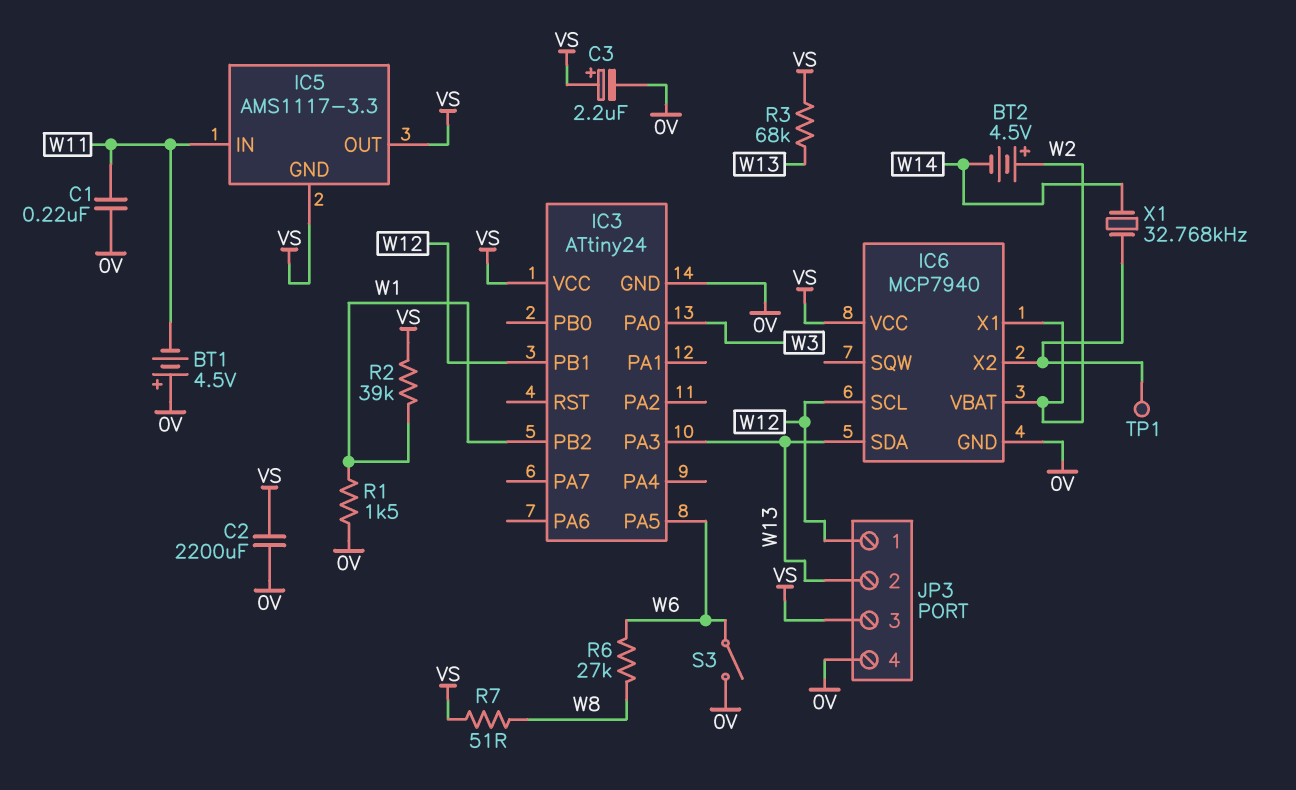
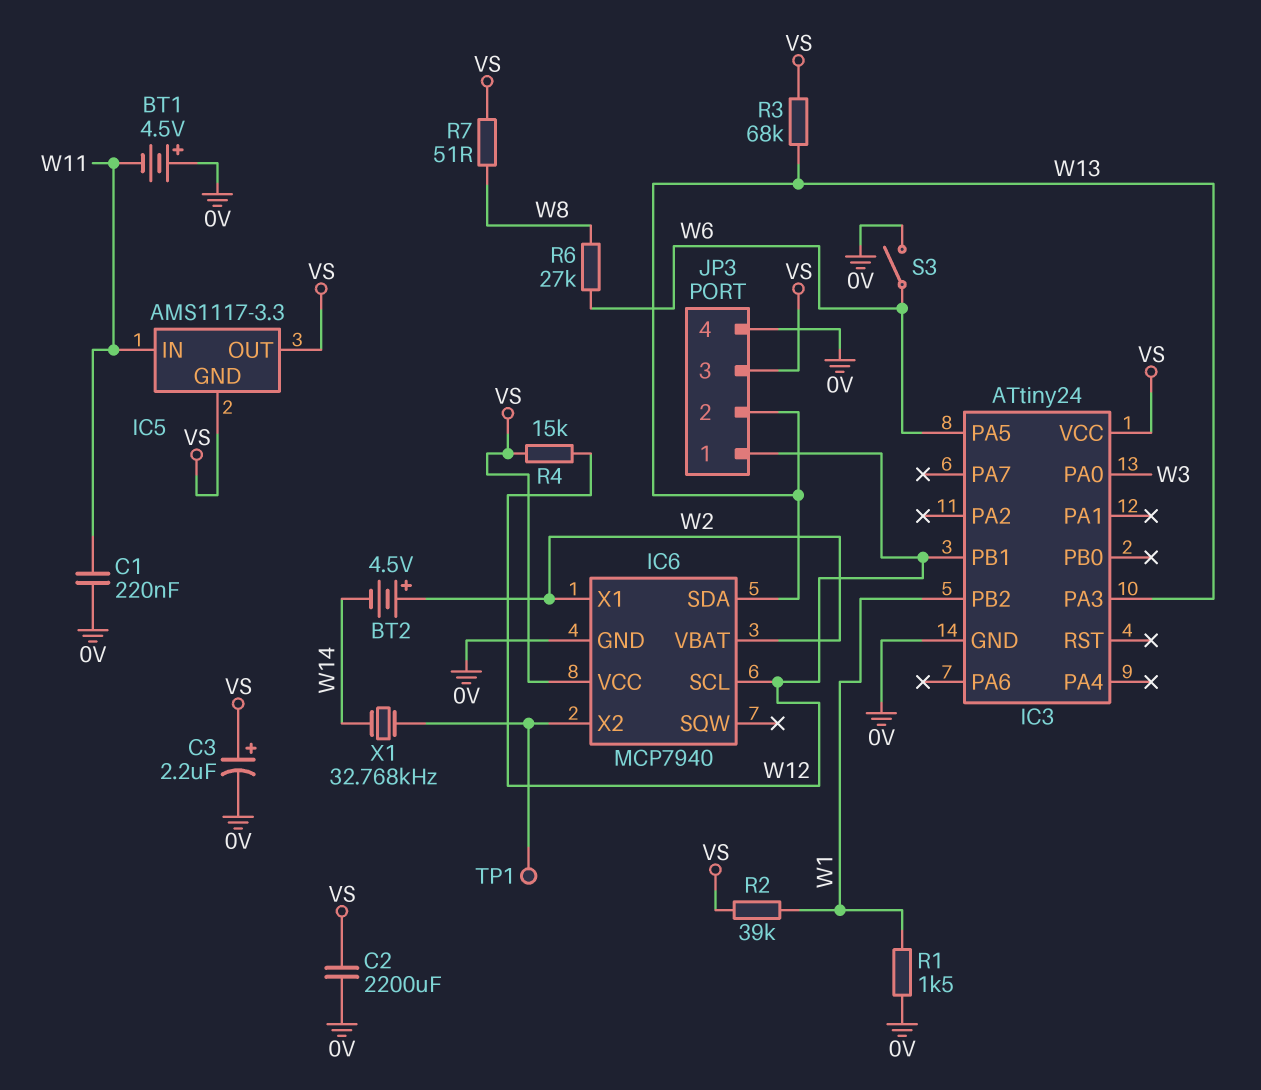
R4: none -> 15k (VS, W12)

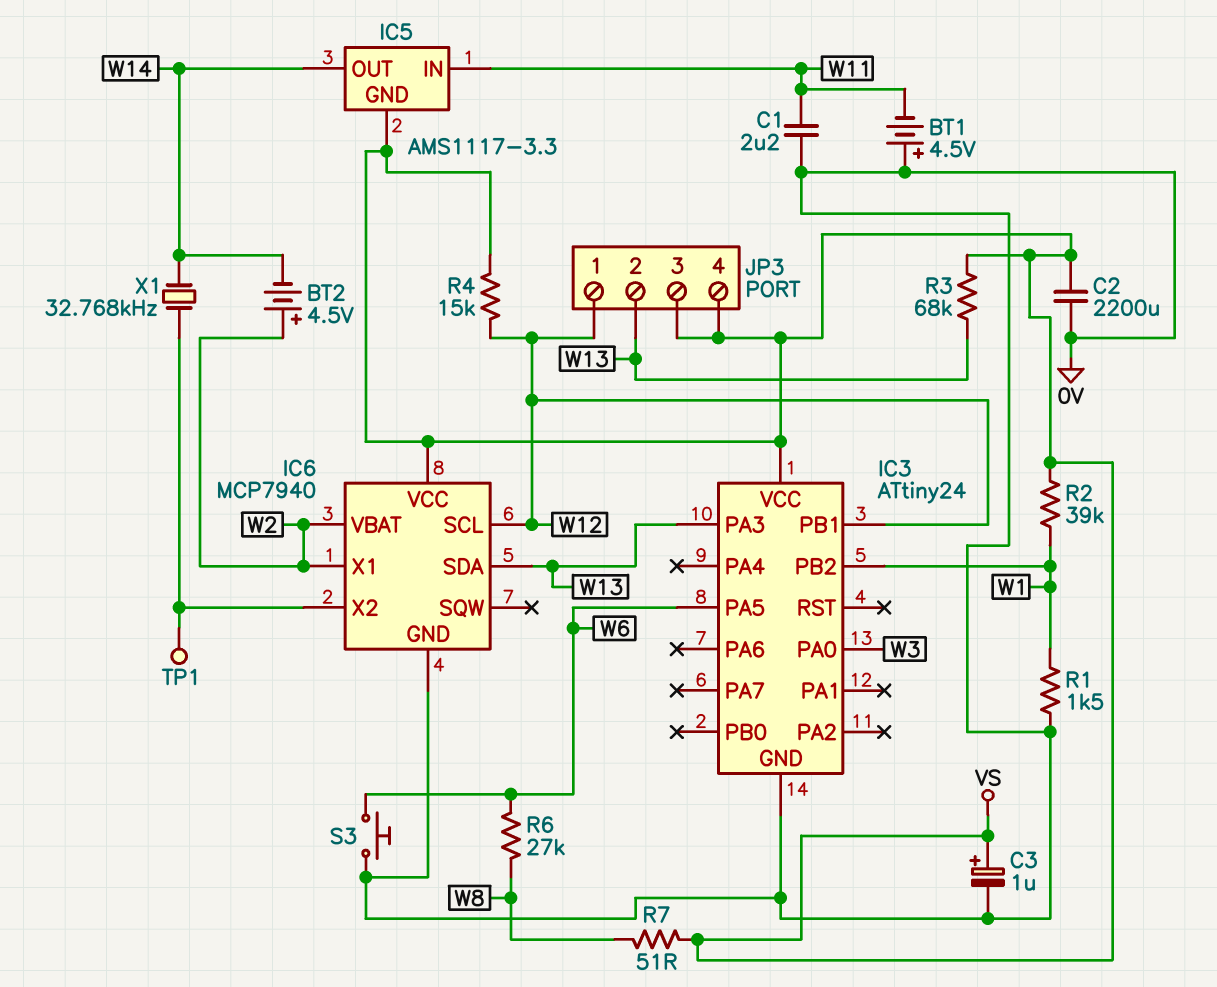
C1: 220nF (0V, W11) -> 2.2uF (0V, W11)
C3: 2.2uF (plus VS, minus 0V) -> 1uF (plus VS, minus 0V)
IC5 pin OUT: VS -> W14
JP3 pin 4: 0V -> VS
S3: switch (0V, W6) -> button (0V, W6)

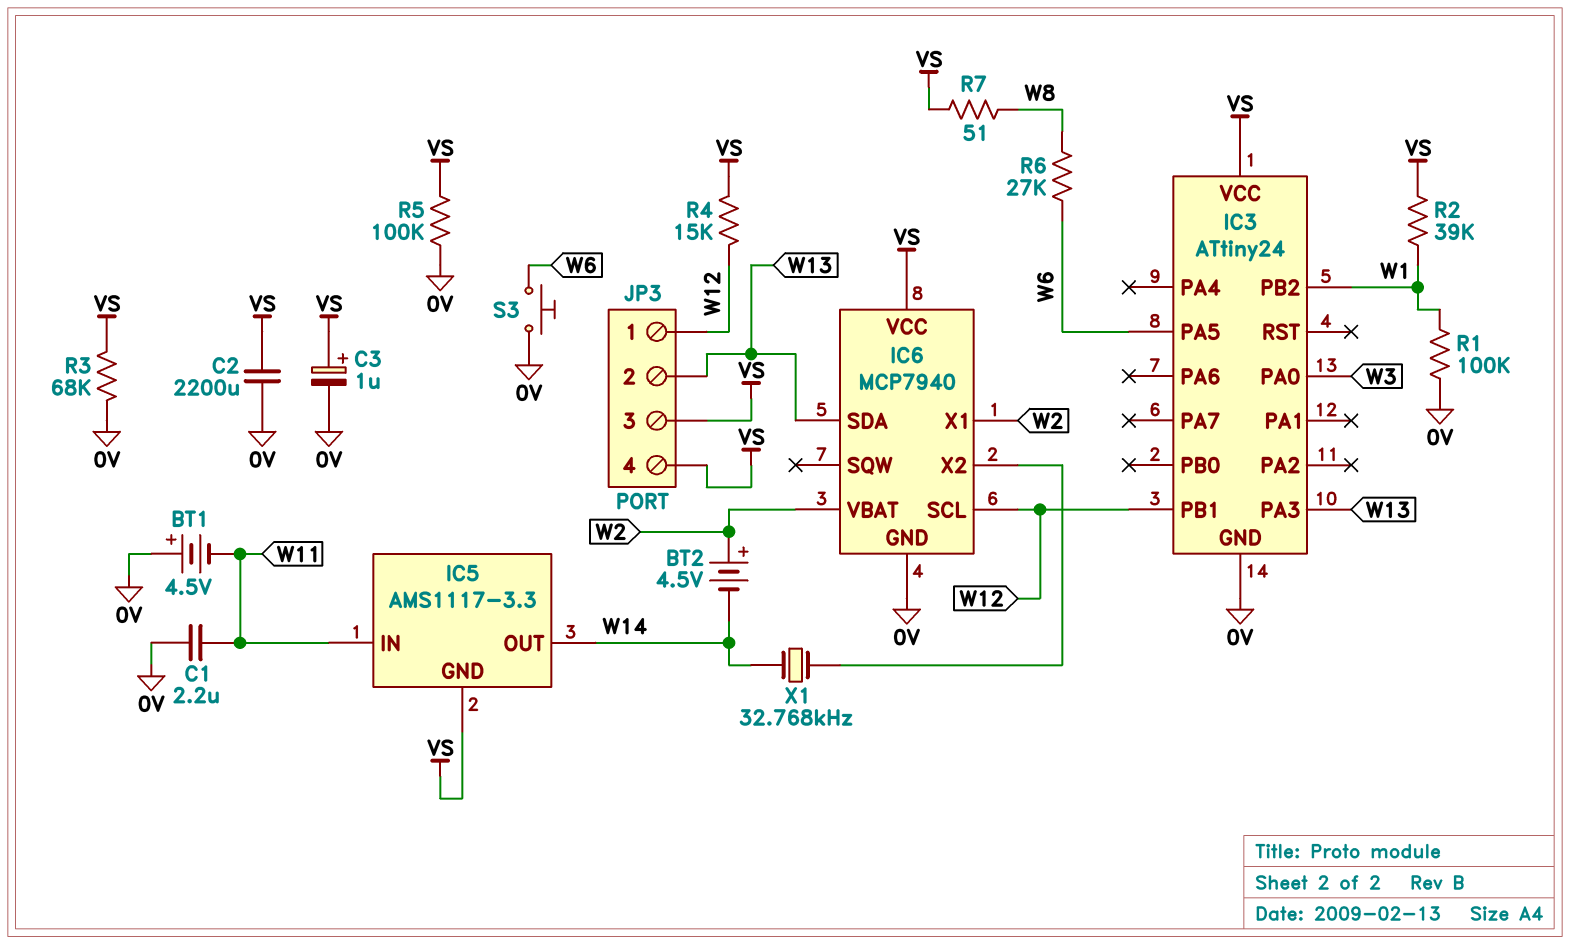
R1: 1.5k (0V, W1) -> 100k (0V, W1)
R3: 68k (VS, W13) -> 68k (0V, VS)
R5: none -> 100k (0V, VS)
TP1: test point (IC6/X2) -> none

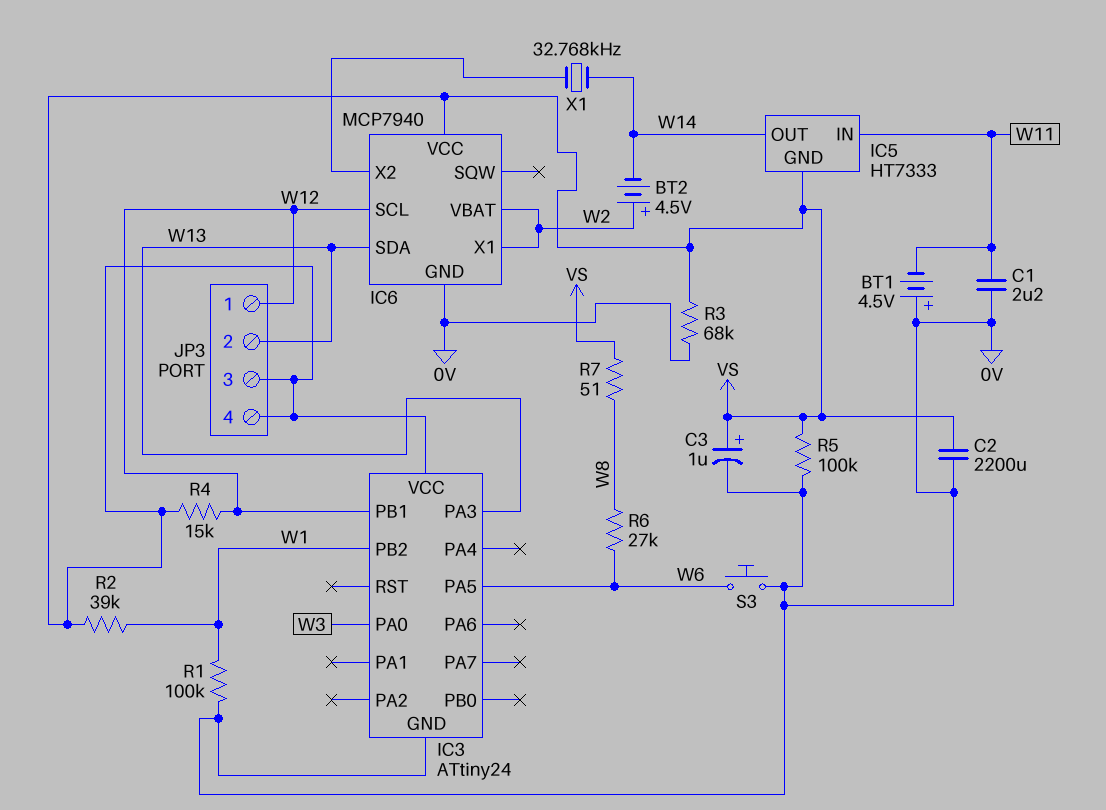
IC5: AMS1117-3.3 -> HT7333

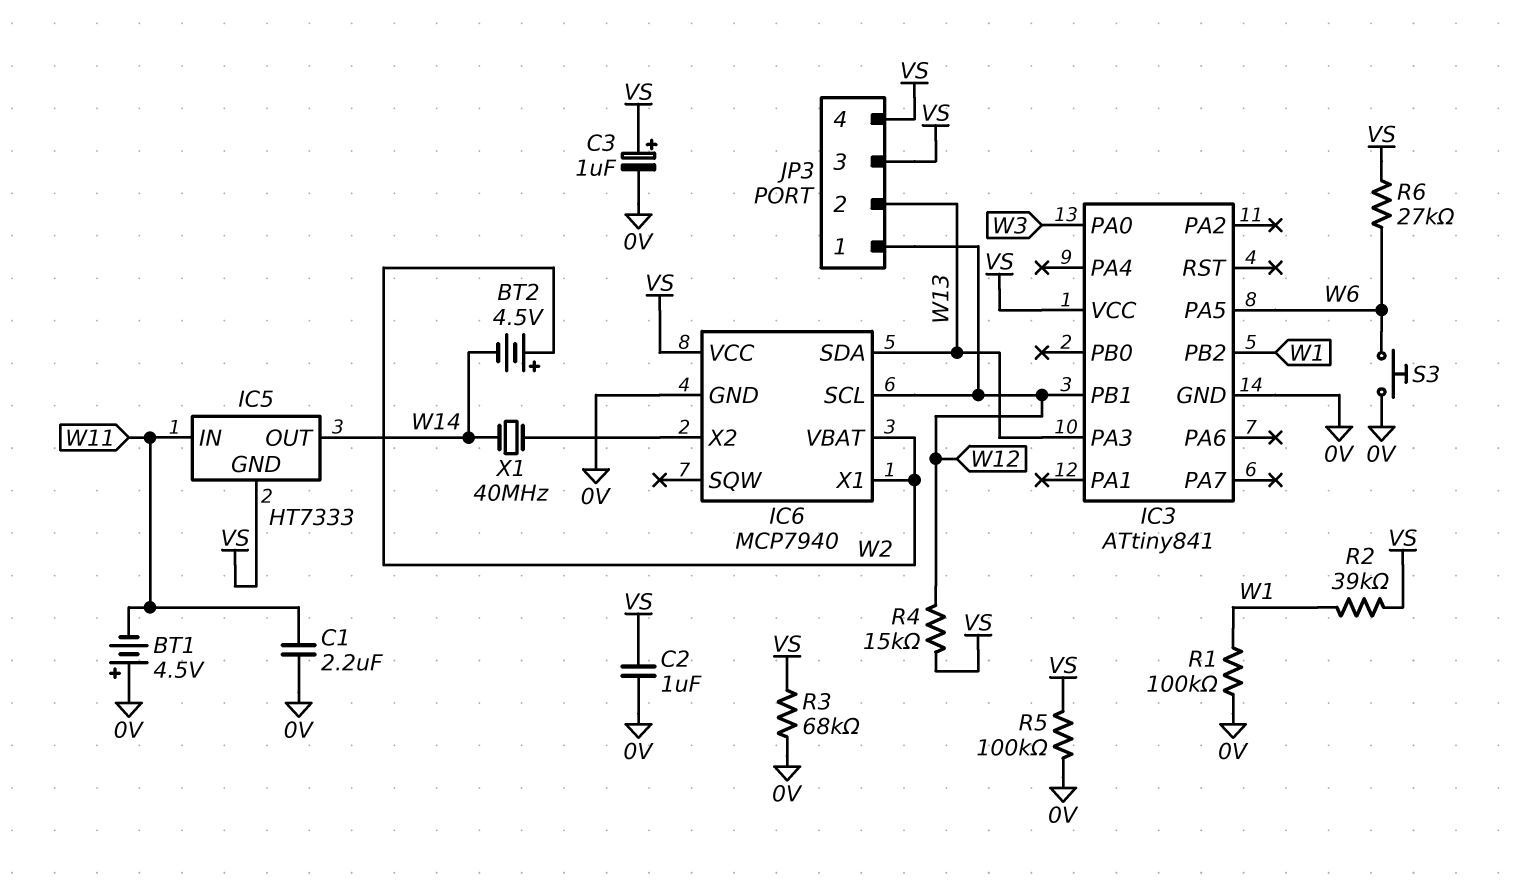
C2: 2200uF (0V, VS) -> 1uF (0V, VS)
IC3: ATtiny24 -> ATtiny841
R6: 27k (W6, W8) -> 27k (VS, W6)
R7: 51 (VS, W8) -> none
X1: 32.768kHz (IC6/X2, W14) -> 40MHz (IC6/X2, W14)

